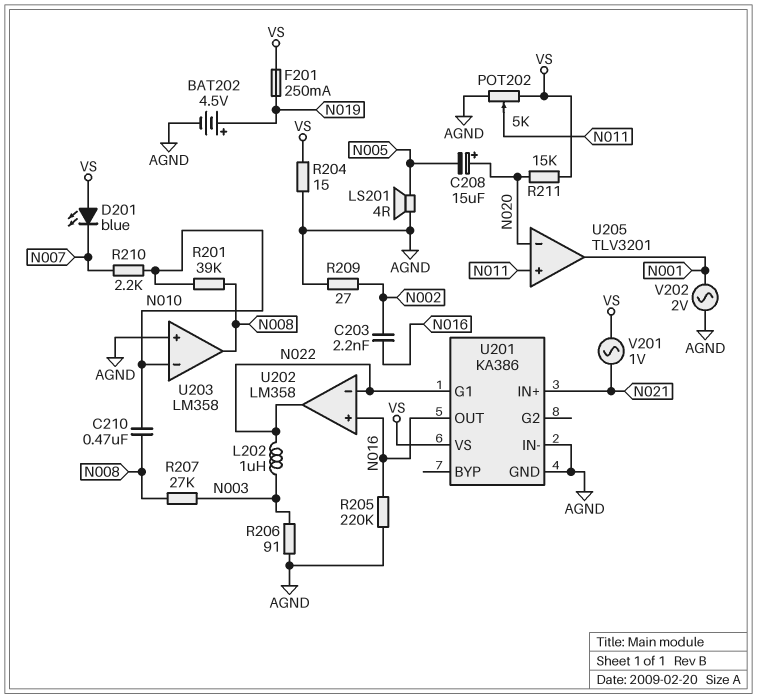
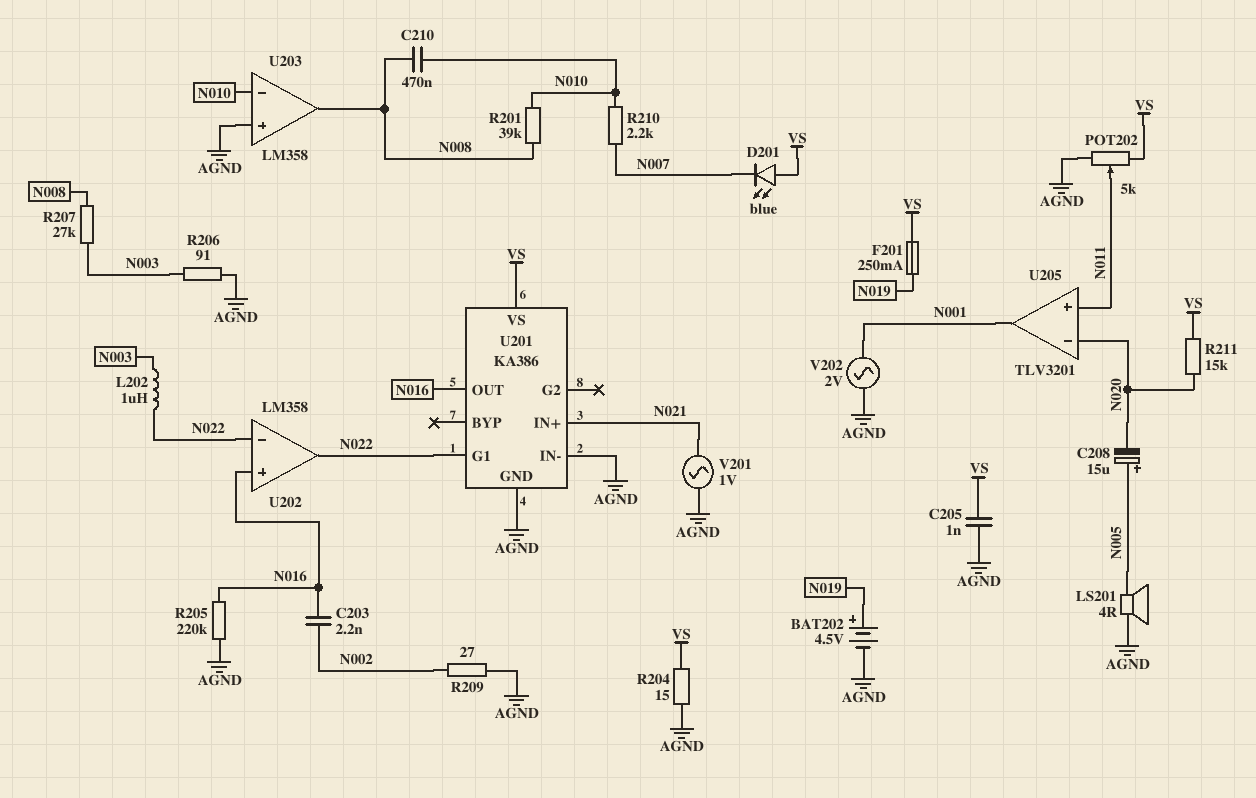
C205: none -> 1nF (AGND, VS)
C208: 15uF (plus N020, minus N005) -> 15uF (plus N005, minus N020)
V201: AC 1V (N021, VS) -> AC 1V (AGND, N021)

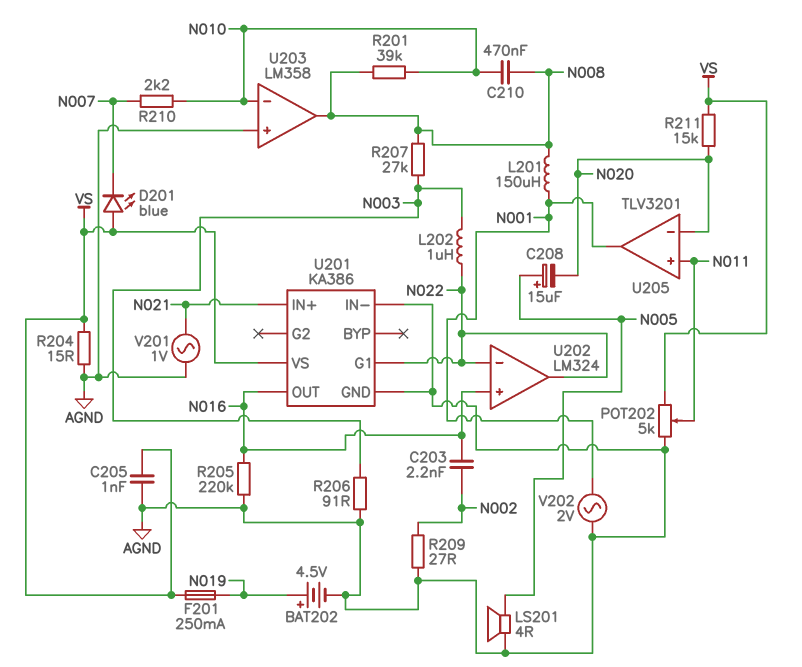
L201: none -> 150uH (N001, N008)
U202: LM358 -> LM324

